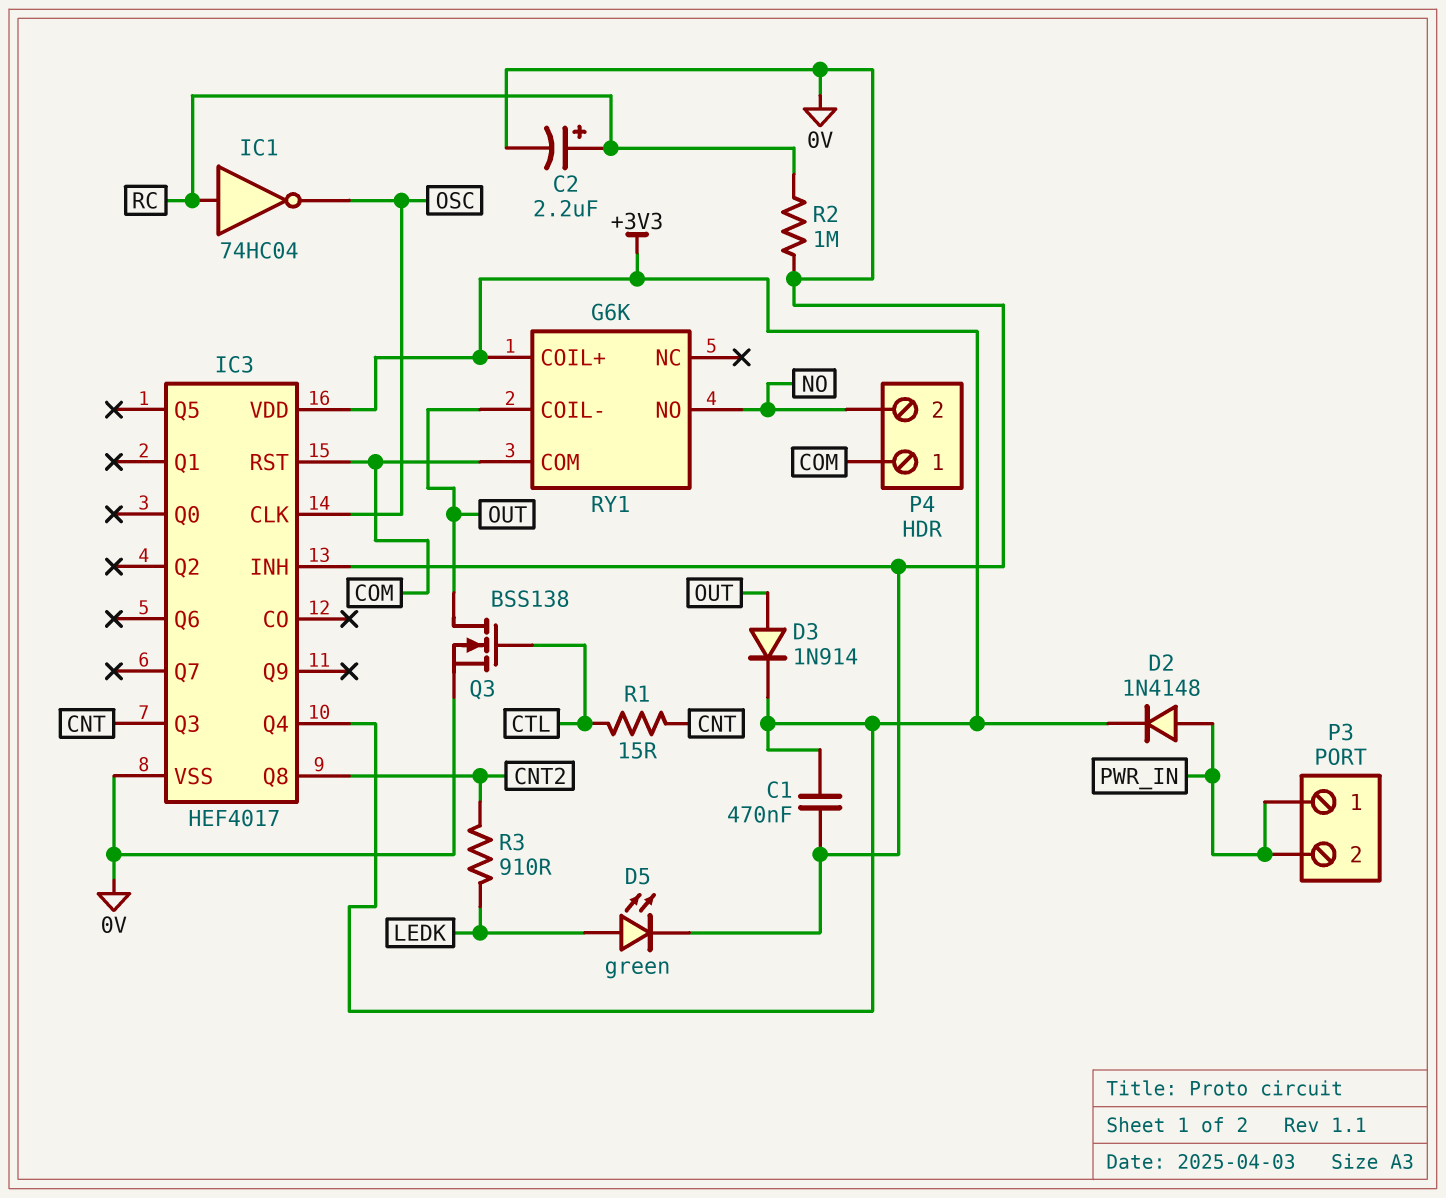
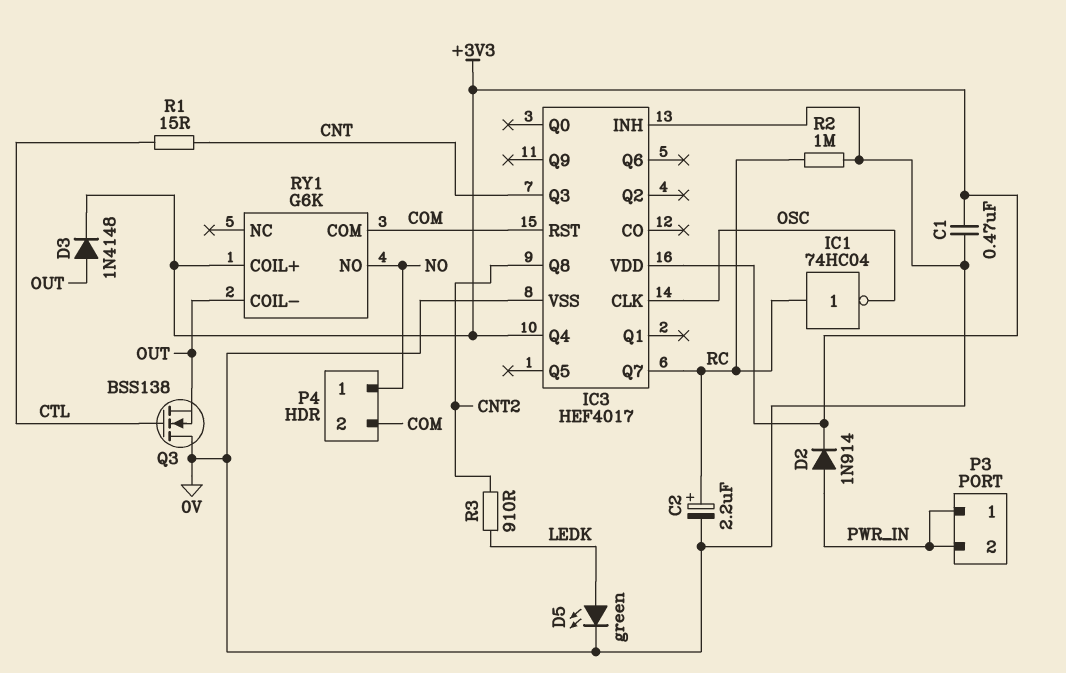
D2: diode 1N4148 (A PWR_IN, K +3V3) -> diode 1N914 (A PWR_IN, K +3V3)
D3: diode 1N914 (A OUT, K +3V3) -> diode 1N4148 (A OUT, K +3V3)
IC3 pin Q7: none -> RC
P4 pin 1: COM -> NO
P4 pin 2: NO -> COM
Q3: NMOS BSS138 (G CTL, D OUT, S 0V) -> NMOS BSS138 (G CTL, D 0V, S OUT)

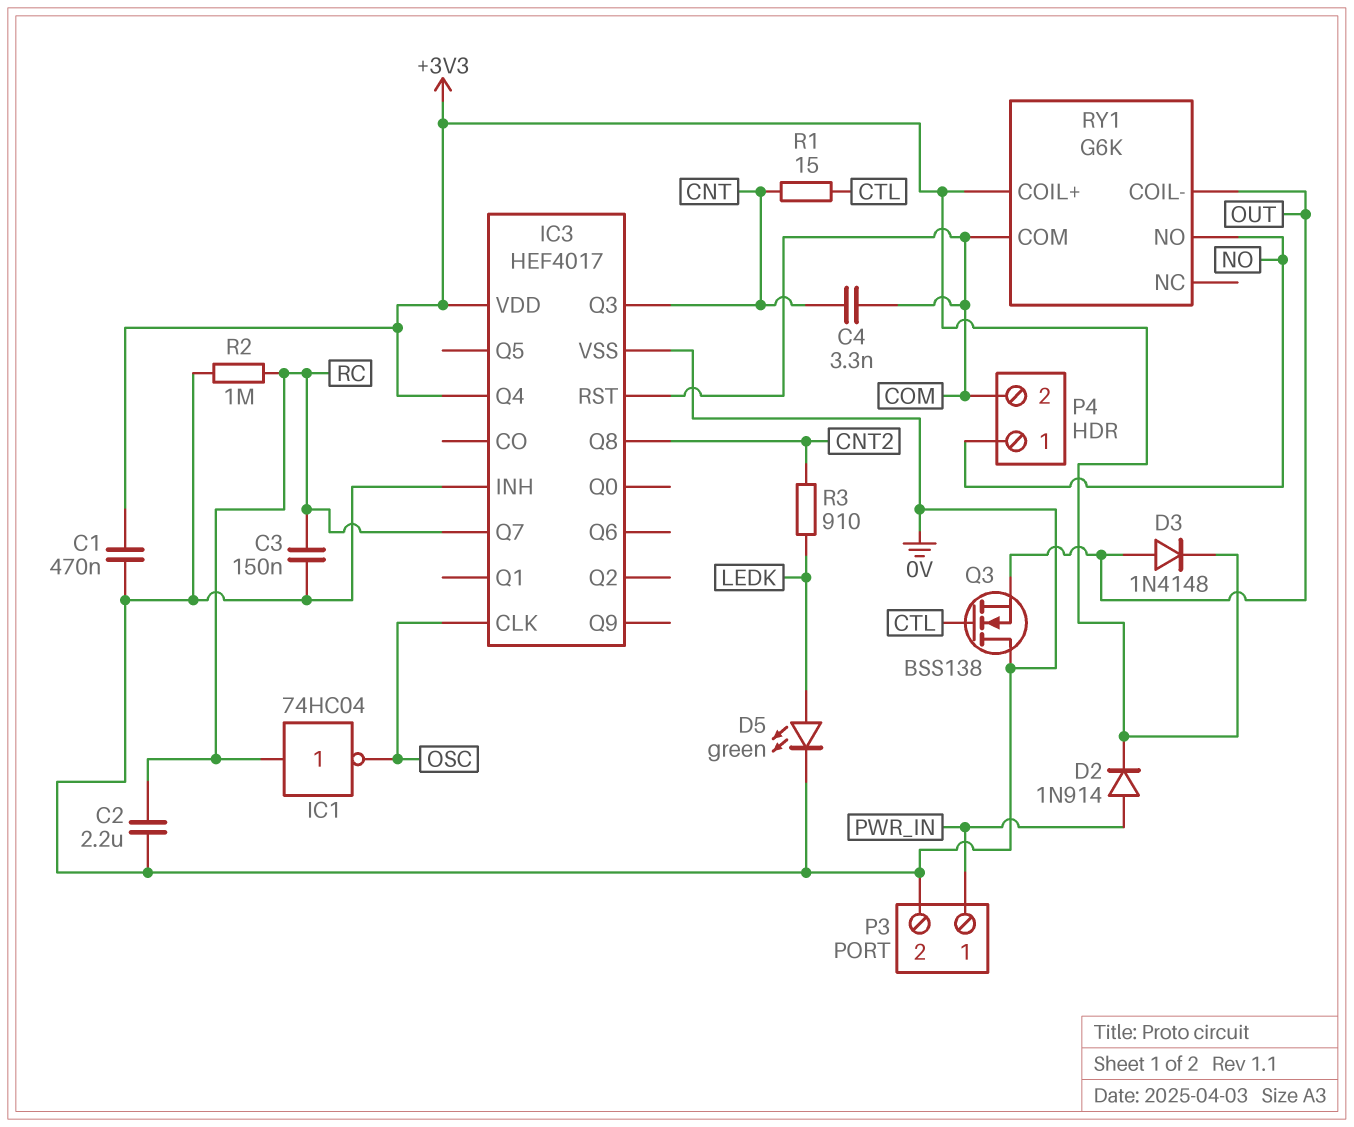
C2: 2.2uF (plus RC, minus 0V) -> 2.2uF (0V, RC)
C3: none -> 150nF (0V, RC)
C4: none -> 3.3nF (CNT, COM)
P3 pin 2: PWR_IN -> 0V

